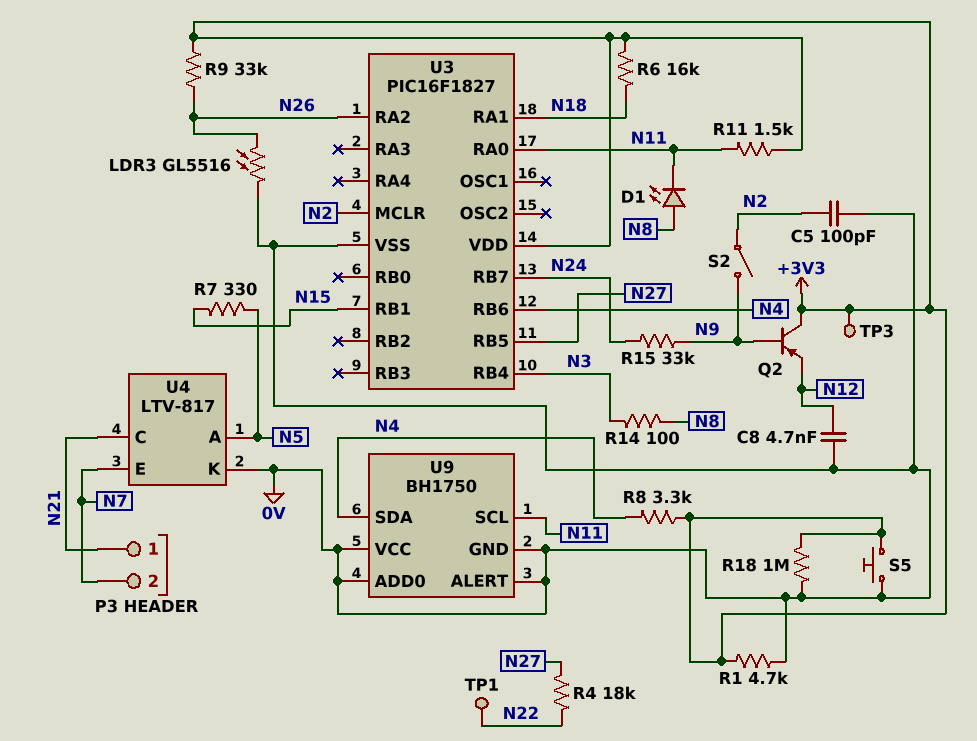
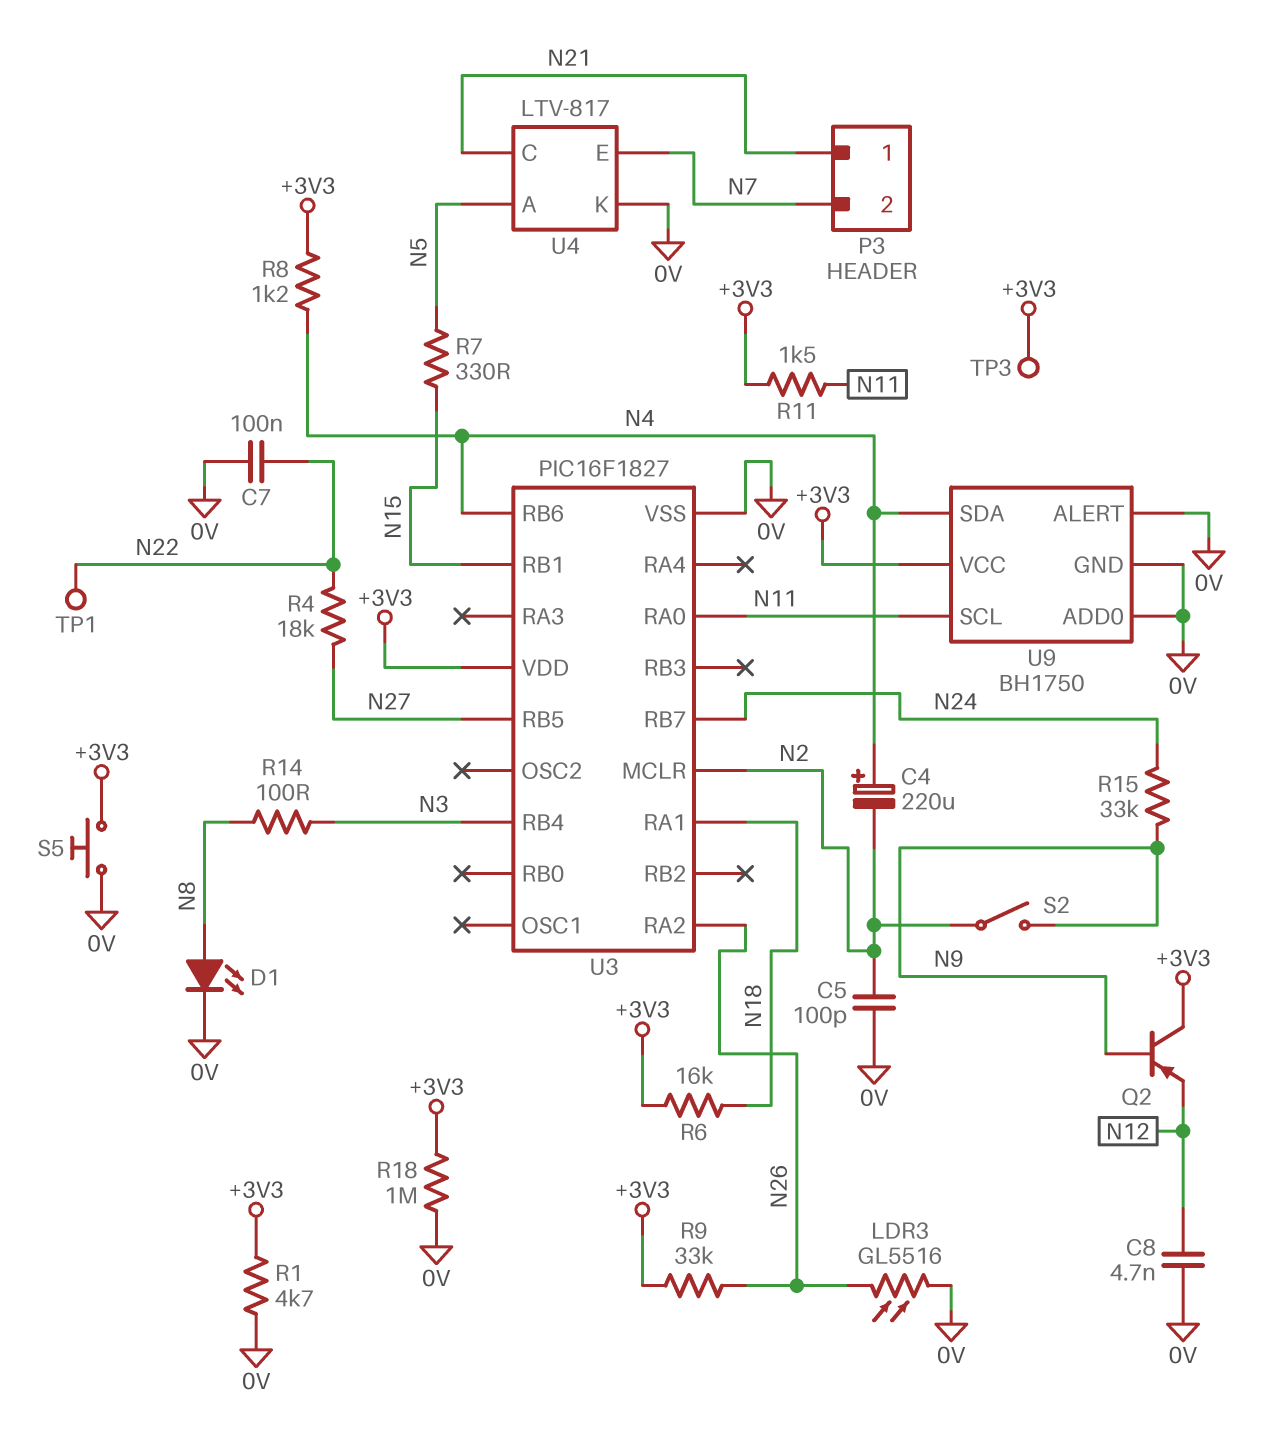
C4: none -> 220uF (plus N4, minus N2)
C7: none -> 100nF (0V, N22)
D1: LED (A N8, K N11) -> LED (A N8, K 0V)
R8: 3.3k (+3V3, N4) -> 1.2k (+3V3, N4)
U9 pin VCC: 0V -> +3V3

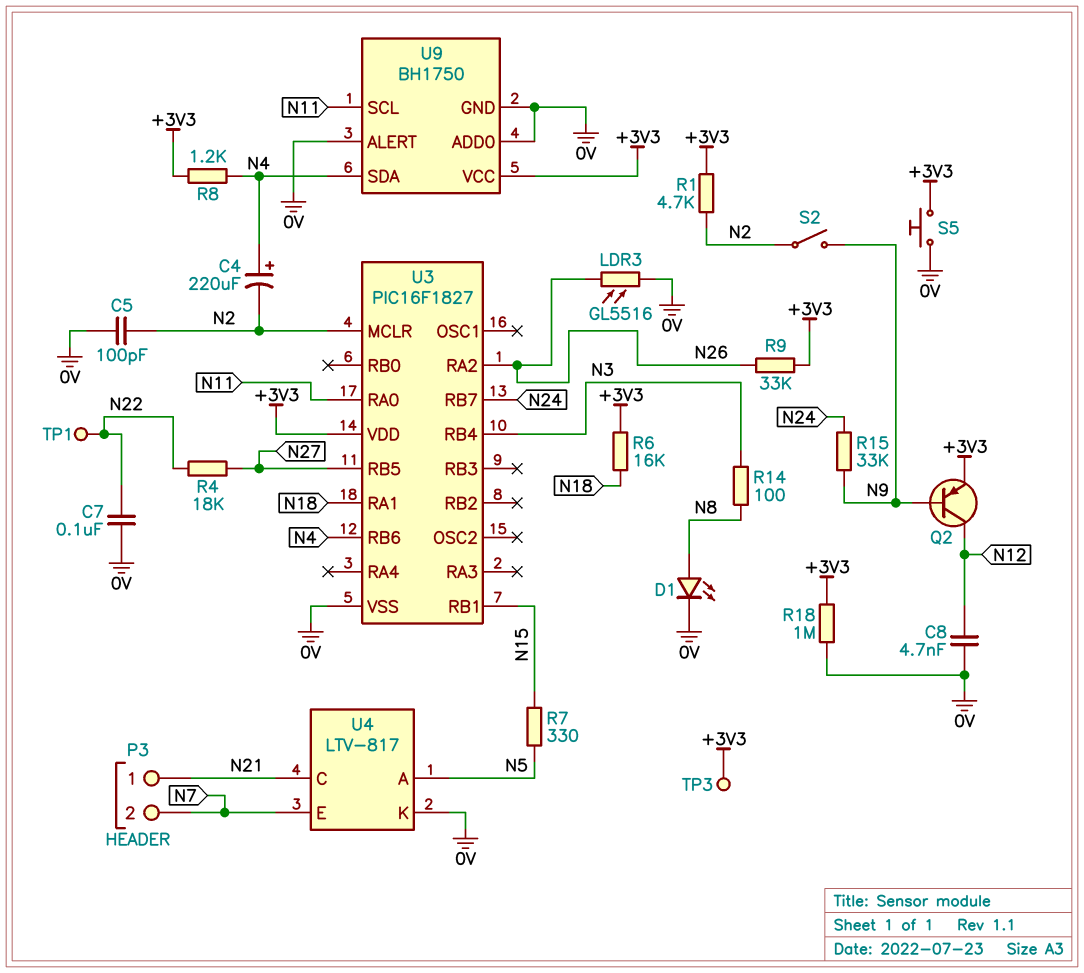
Q2: PNP (B N9, C +3V3, E N12) -> PNP (B N9, C N12, E +3V3)
R1: 4.7k (+3V3, 0V) -> 4.7k (+3V3, N2)
R11: 1.5k (+3V3, N11) -> none

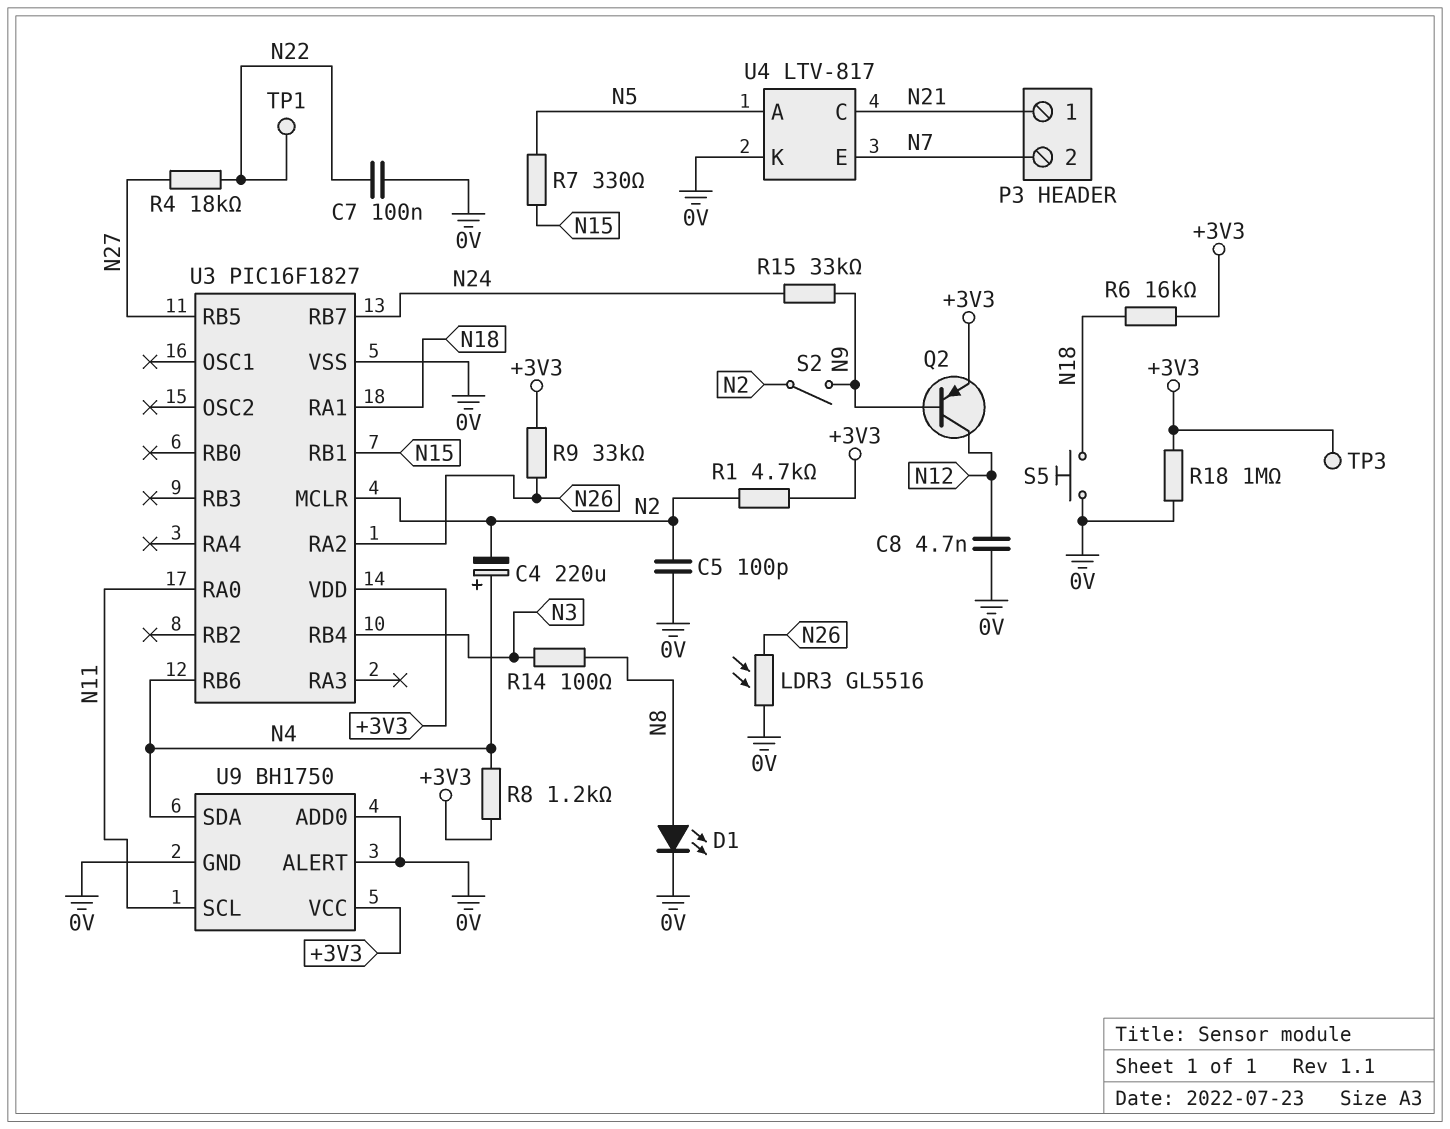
S5: button (+3V3, 0V) -> button (0V, N18)

